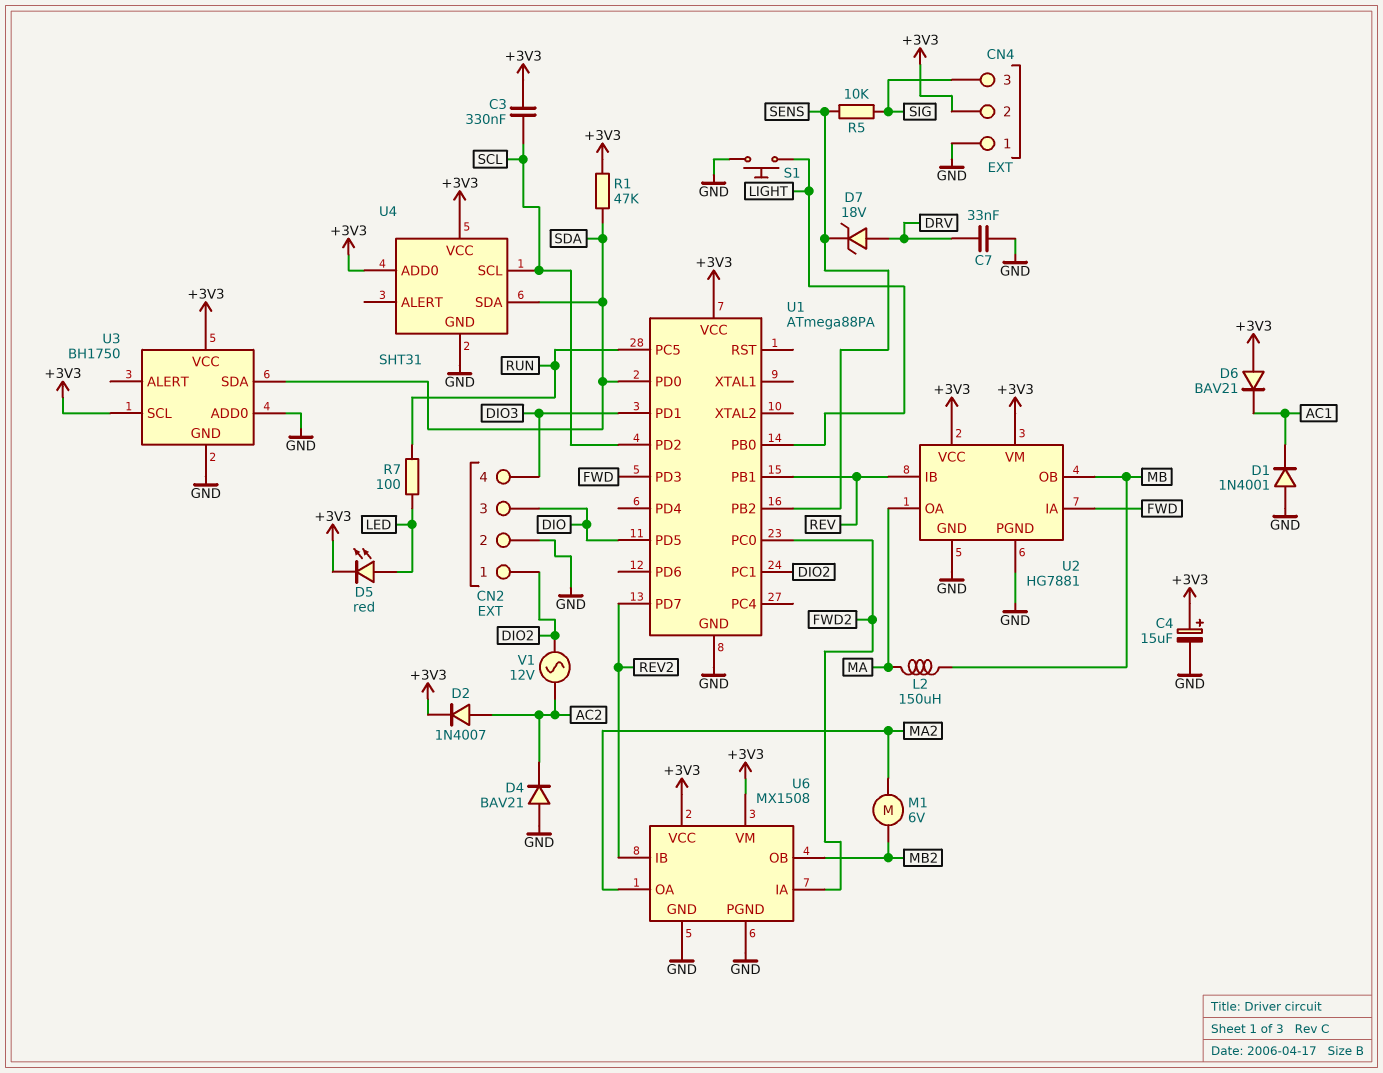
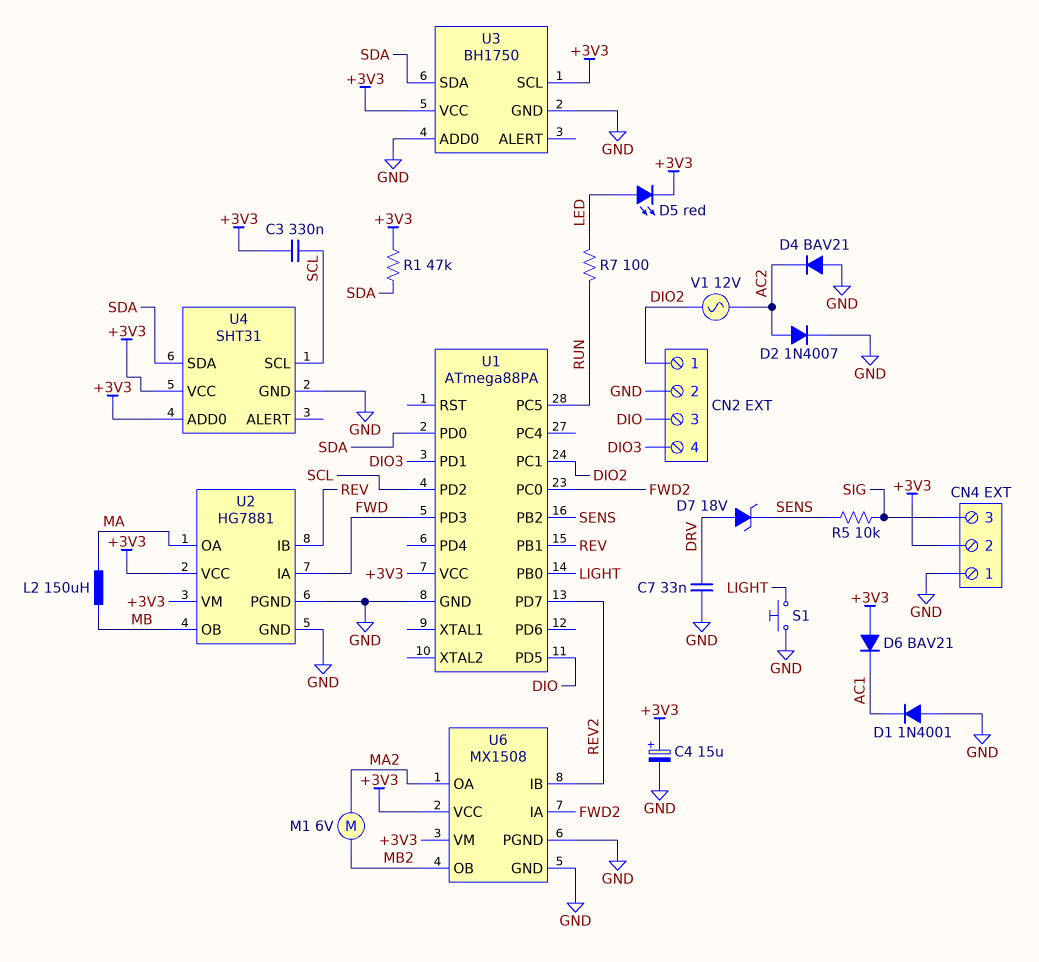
D2: diode 1N4007 (A AC2, K +3V3) -> diode 1N4007 (A AC2, K GND)

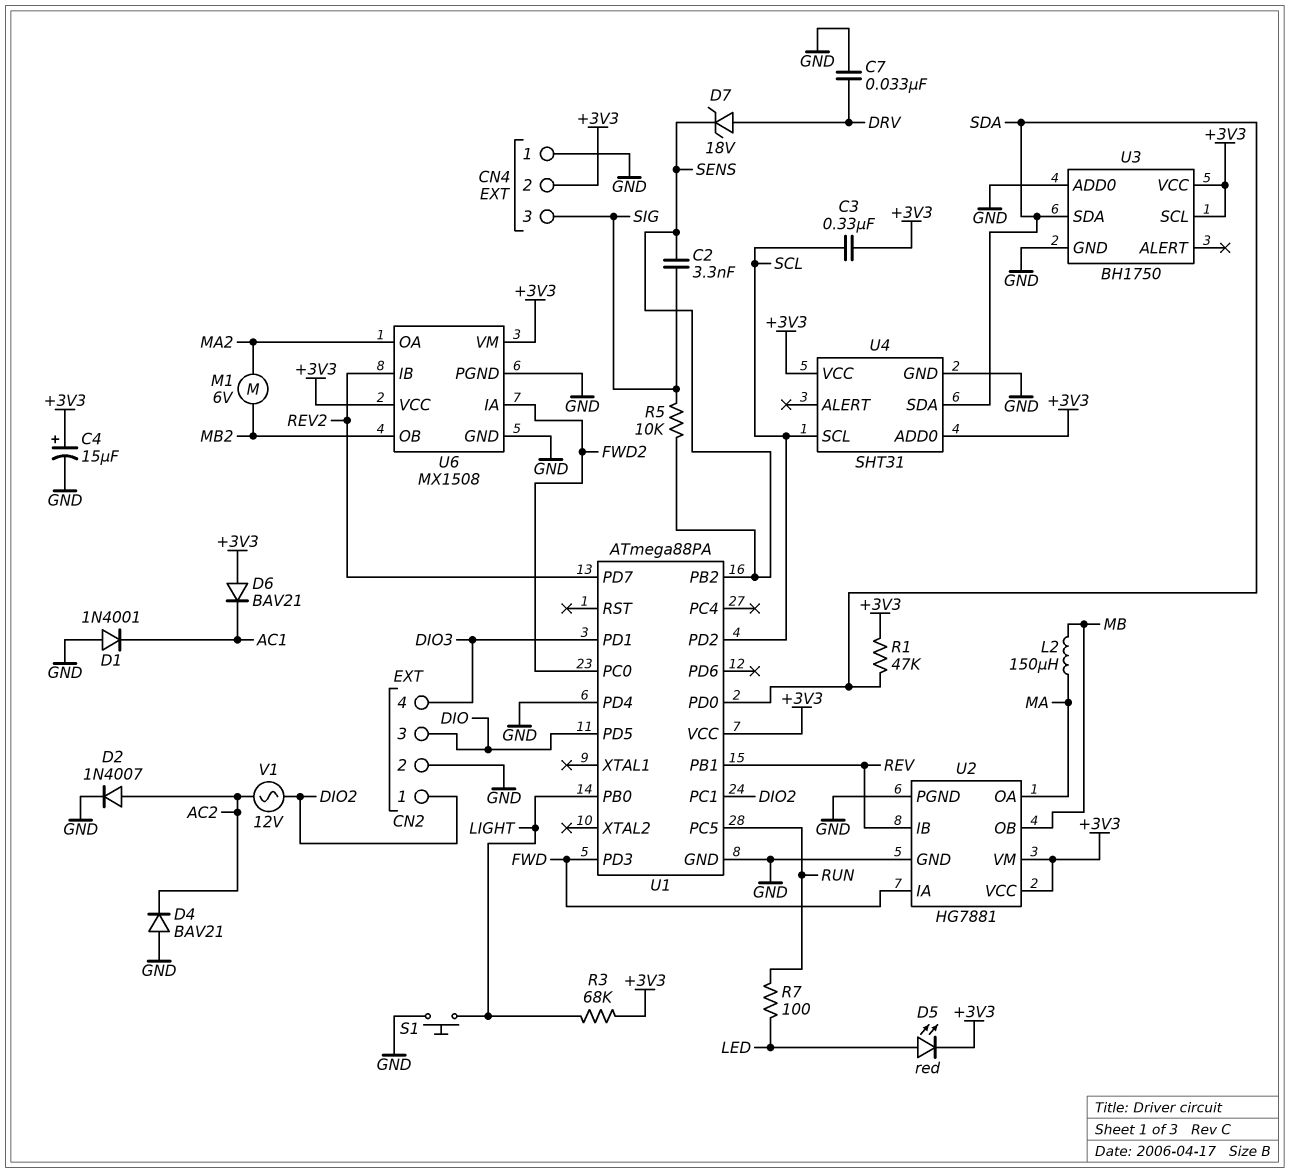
C2: none -> 3.3nF (SENS, SIG)
R3: none -> 68k (+3V3, LIGHT)
U1 pin PD4: none -> GND

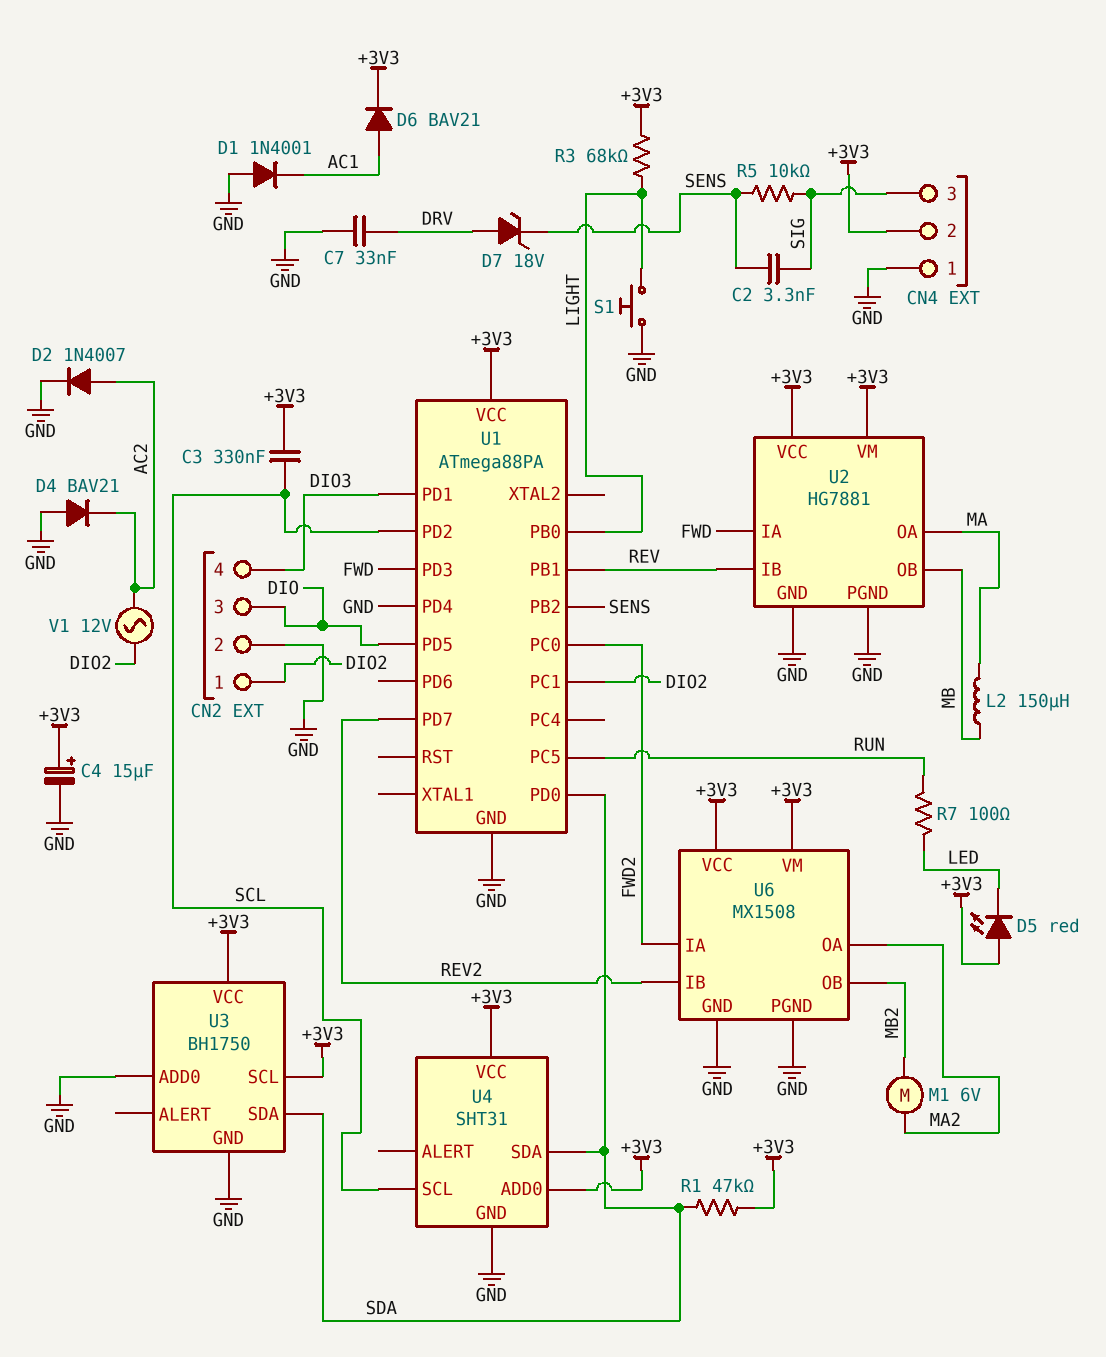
D5: LED red (A LED, K +3V3) -> LED red (A +3V3, K LED)
D6: diode BAV21 (A +3V3, K AC1) -> diode BAV21 (A AC1, K +3V3)

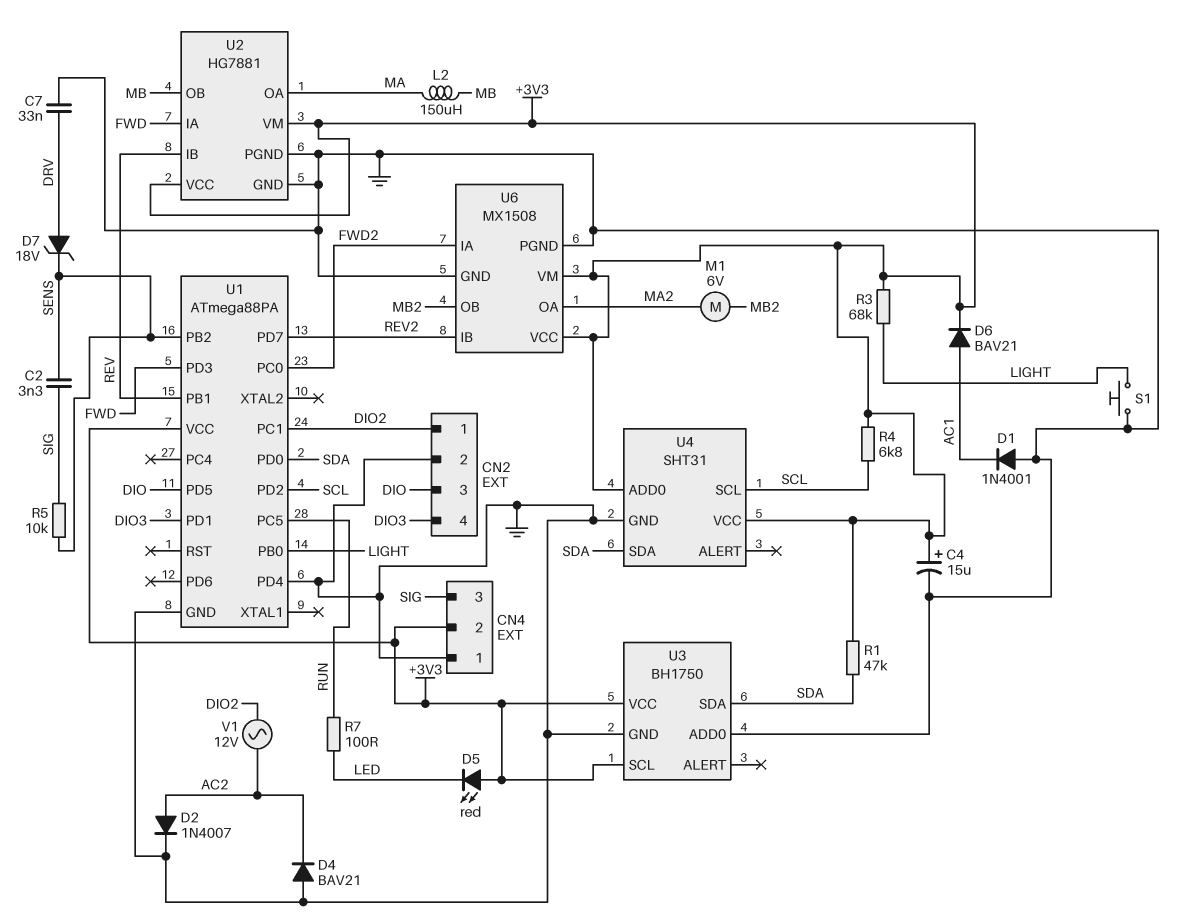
C3: 330nF (+3V3, SCL) -> none
R4: none -> 6.8k (+3V3, SCL)

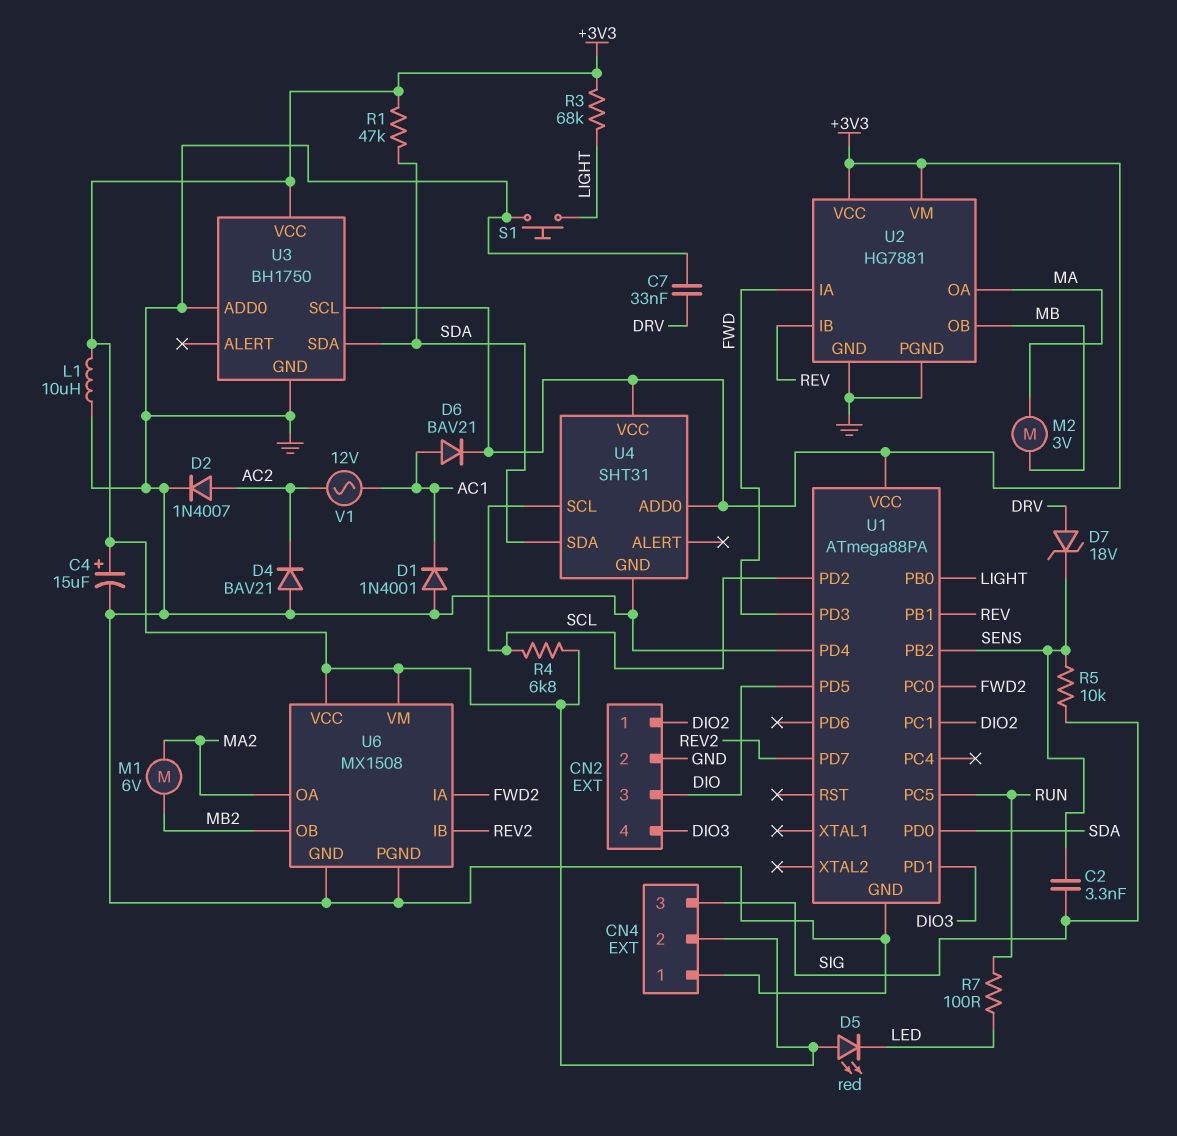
L1: none -> 10uH (+3V3, GND)
L2: 150uH (MA, MB) -> none
M2: none -> motor 3V (MA, MB)
V1: AC 12V (AC2, DIO2) -> AC 12V (AC1, AC2)

